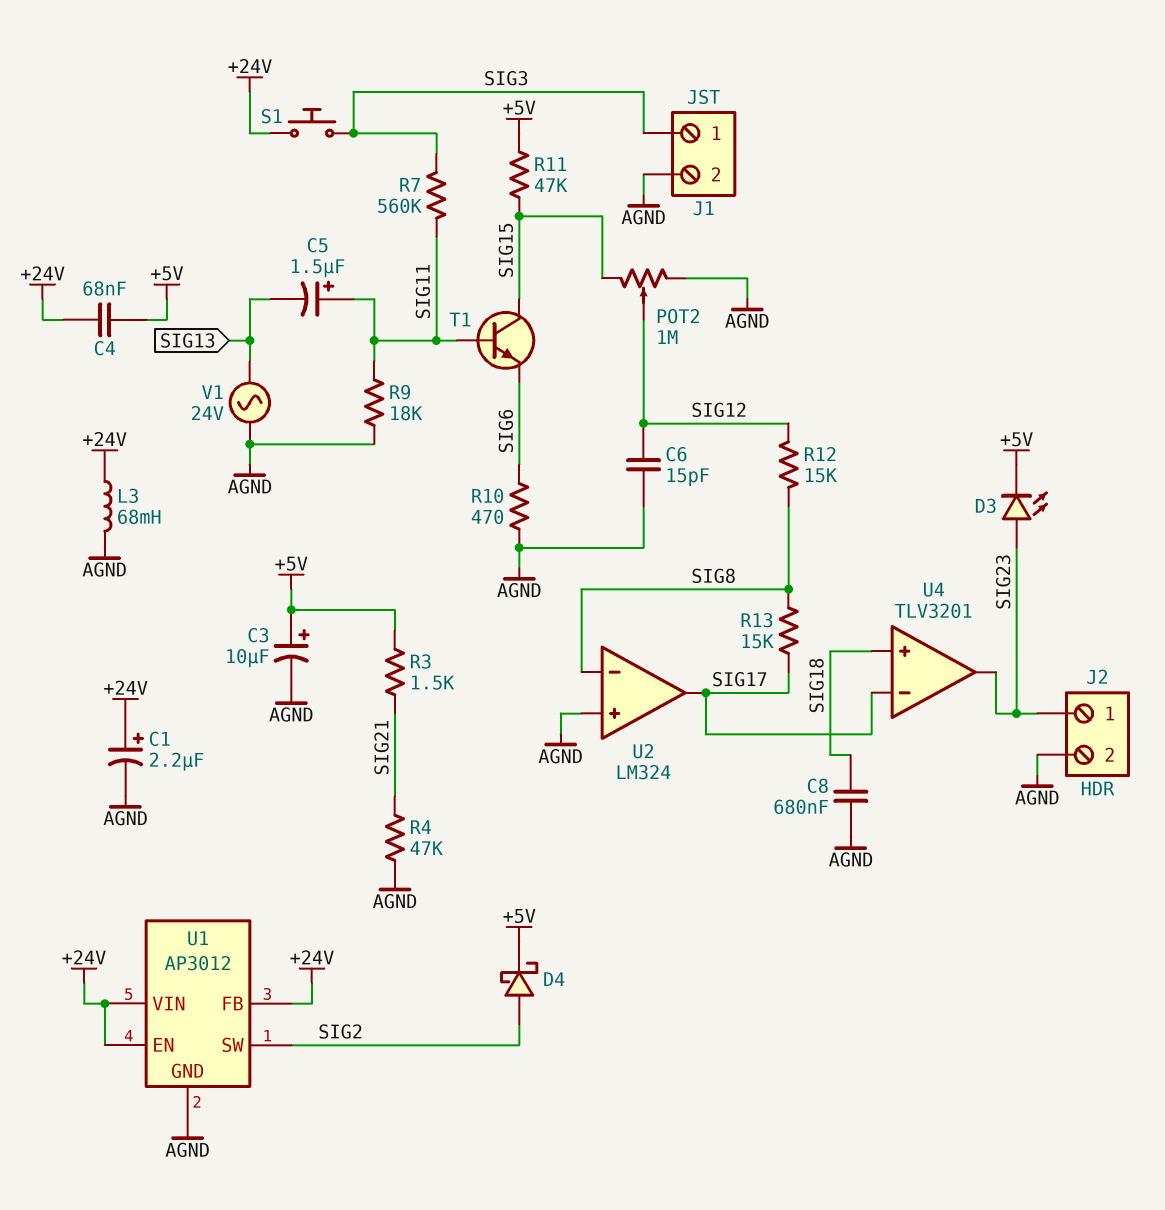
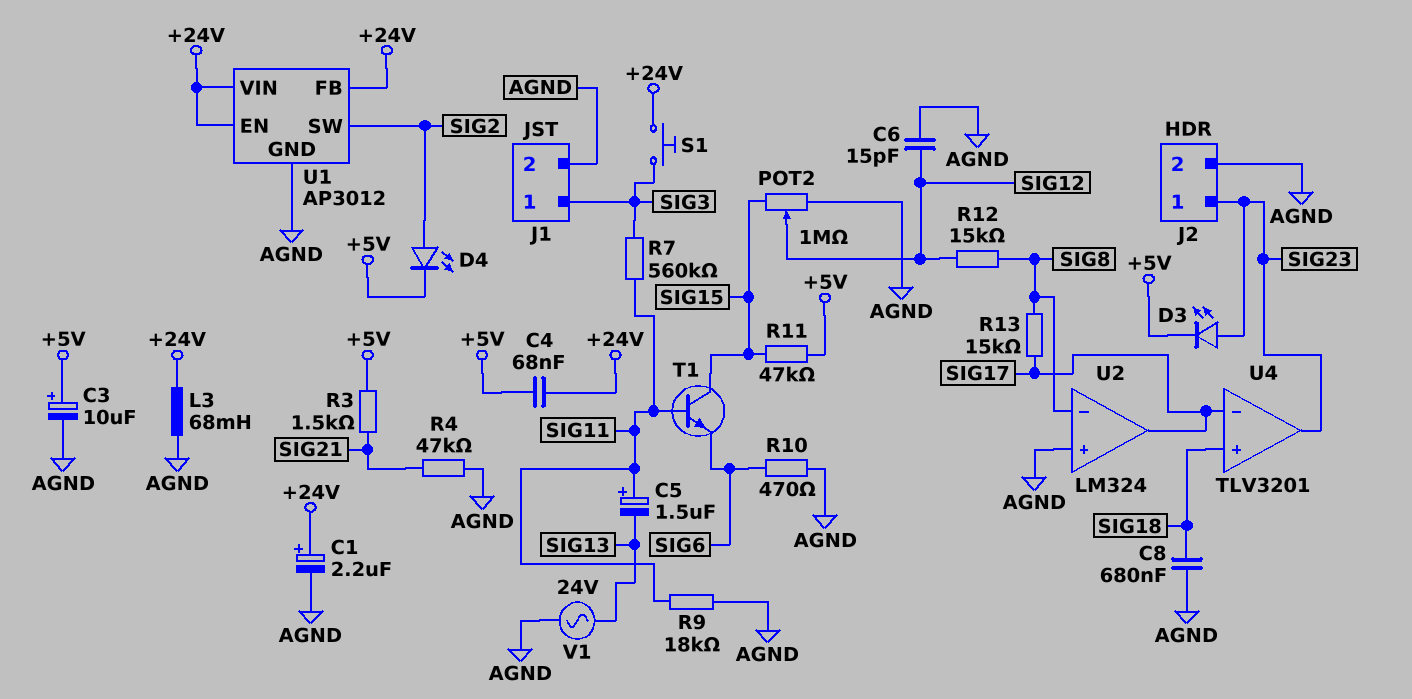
D4: schottky (A SIG2, K +5V) -> LED (A SIG2, K +5V)

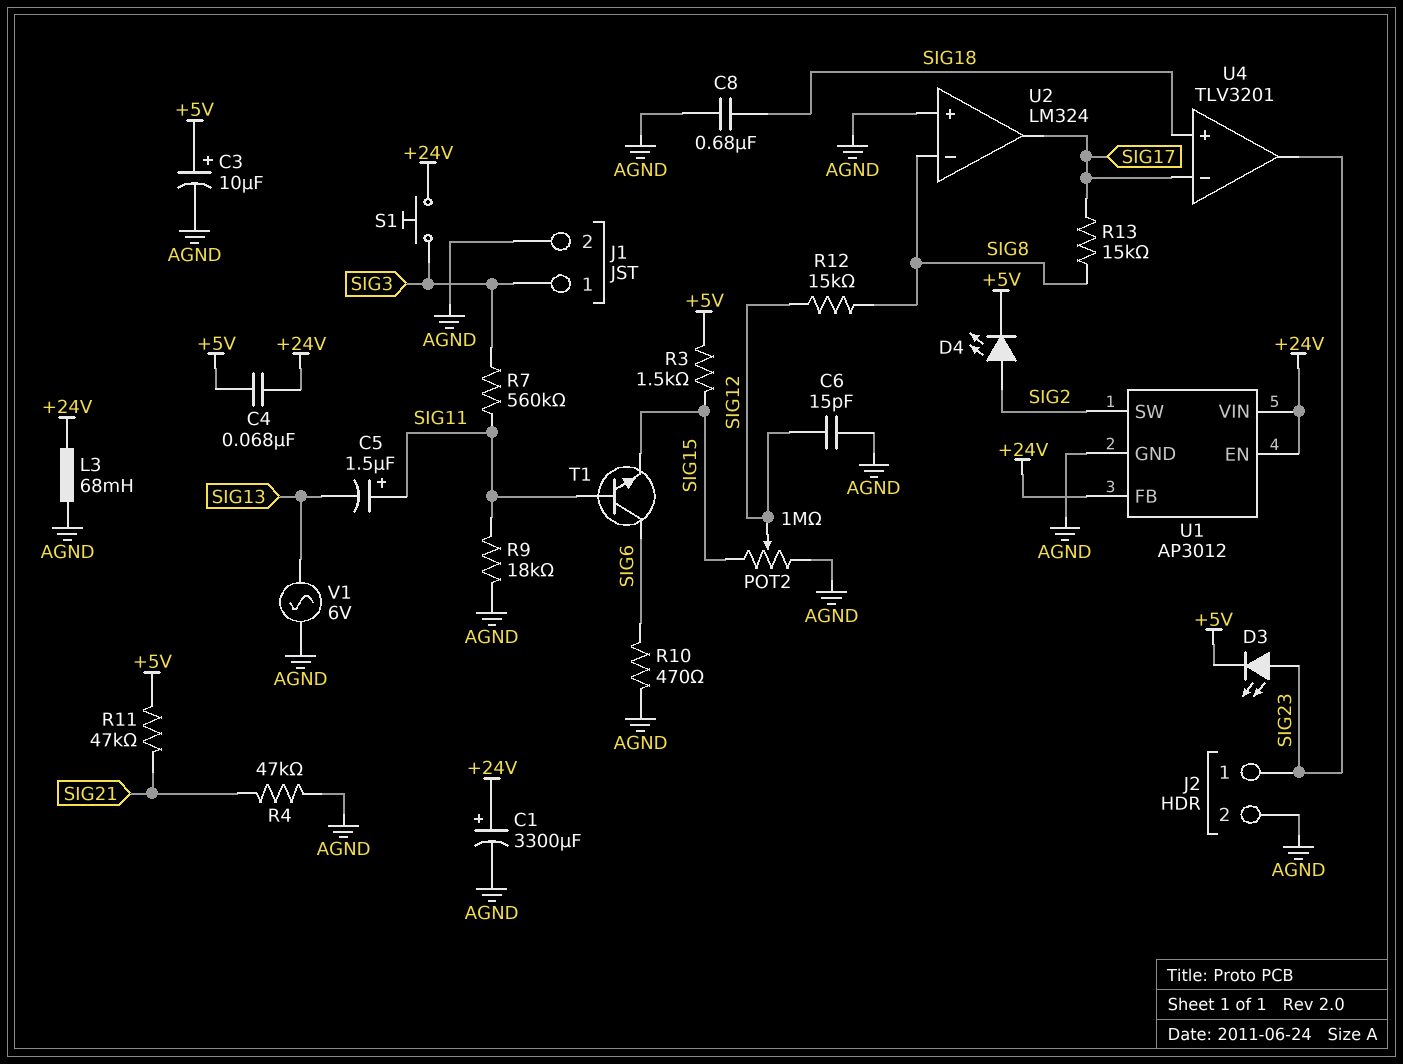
C1: 2.2uF (plus +24V, minus AGND) -> 3300uF (plus +24V, minus AGND)
R3: 1.5k (+5V, SIG21) -> 1.5k (+5V, SIG15)
R11: 47k (+5V, SIG15) -> 47k (+5V, SIG21)
T1: NPN (B SIG11, C SIG15, E SIG6) -> NPN (B SIG11, C SIG6, E SIG15)
V1: AC 24V (AGND, SIG13) -> AC 6V (AGND, SIG13)

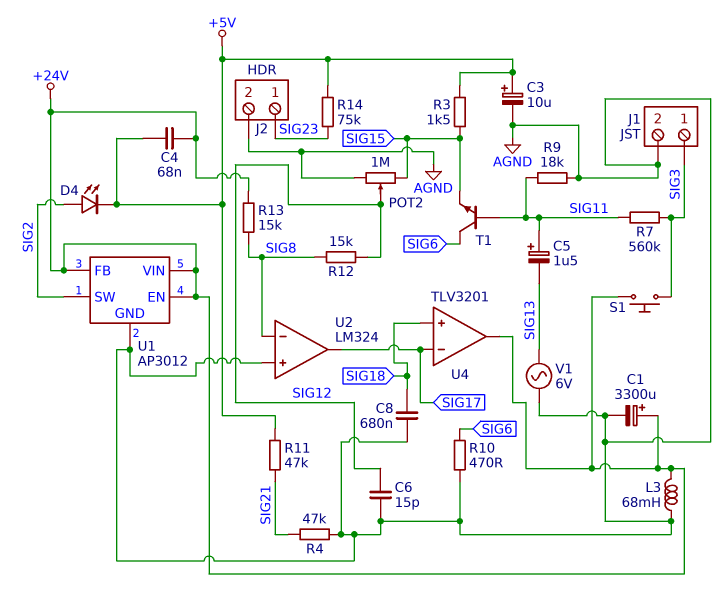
D3: LED (A SIG23, K +5V) -> none
R13: 15k (SIG8, SIG17) -> 15k (+24V, SIG8)
R14: none -> 75k (+5V, SIG23)
U4 pin out: SIG23 -> +24V

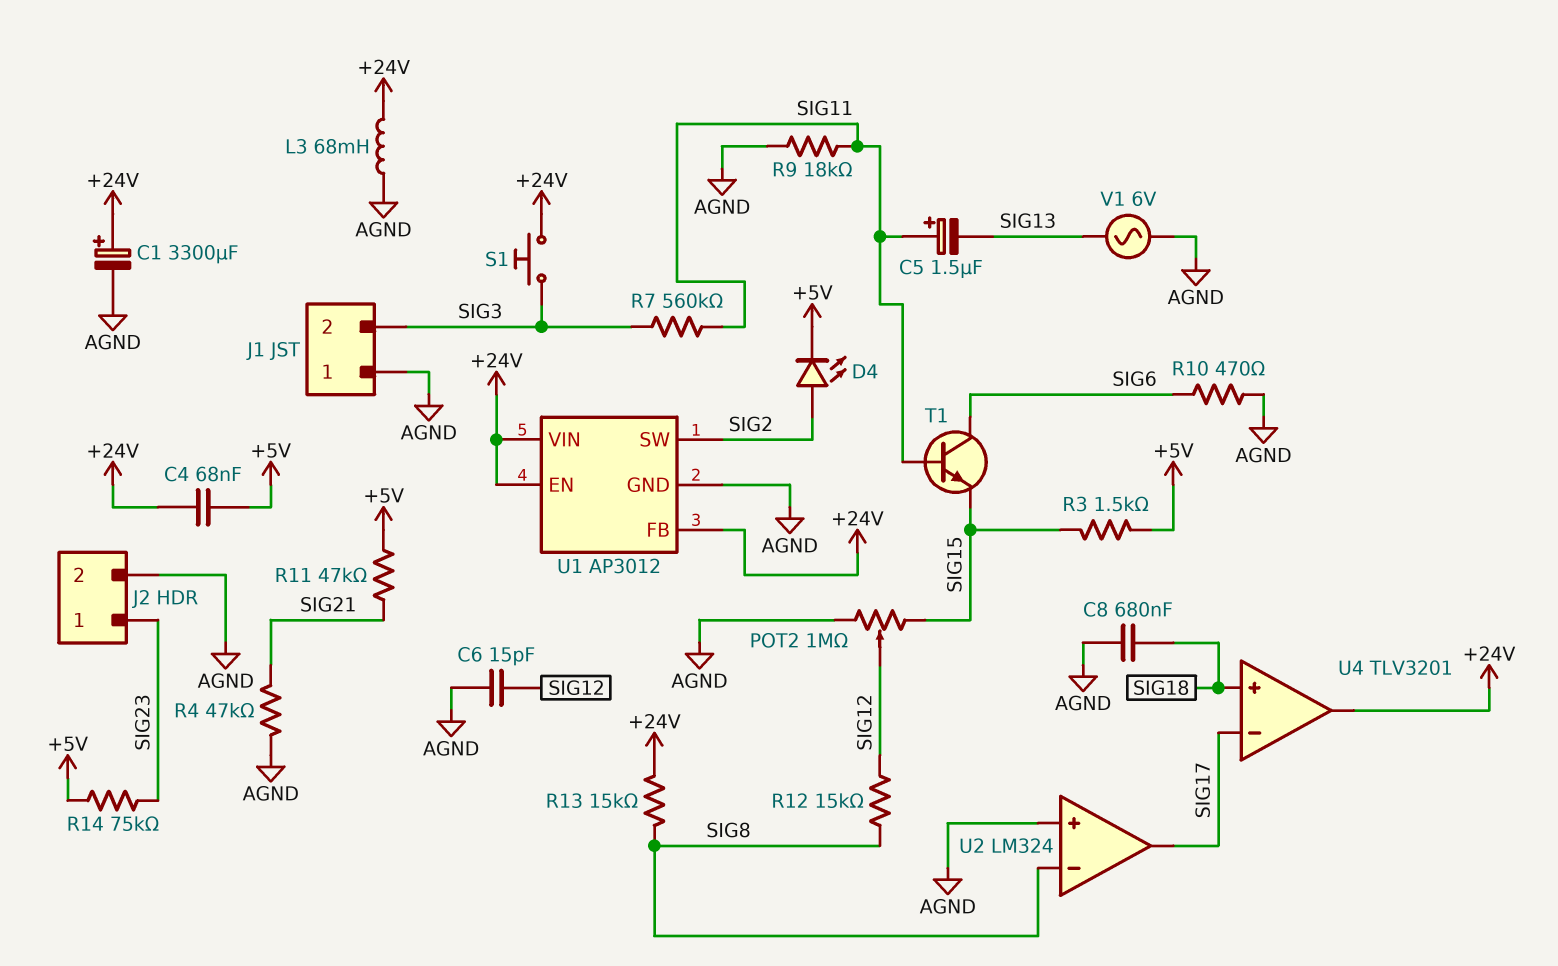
C3: 10uF (plus +5V, minus AGND) -> none
J1 pin 1: SIG3 -> AGND
J1 pin 2: AGND -> SIG3

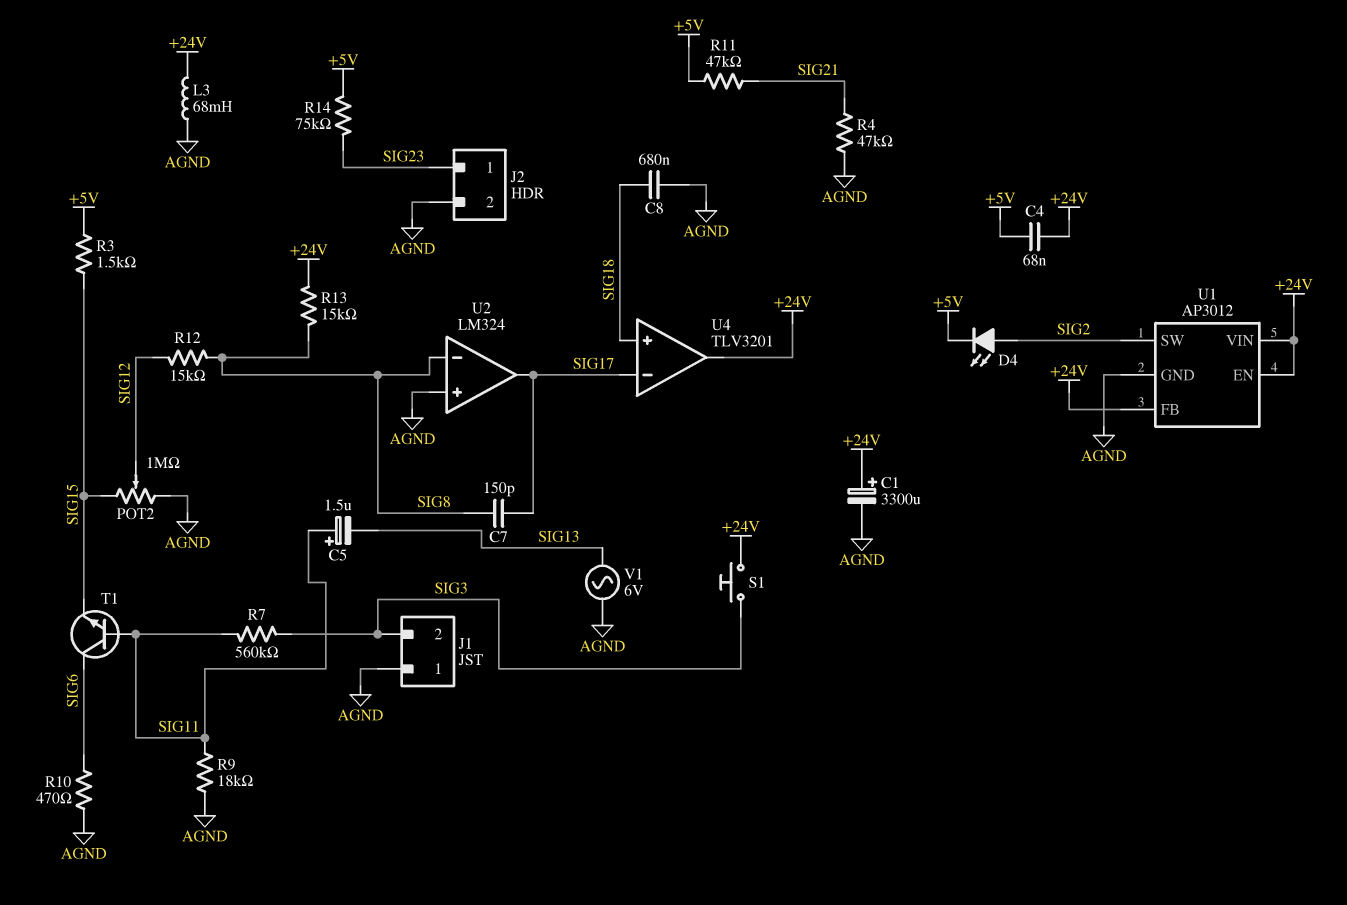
C6: 15pF (AGND, SIG12) -> none
C7: none -> 150pF (SIG8, SIG17)

